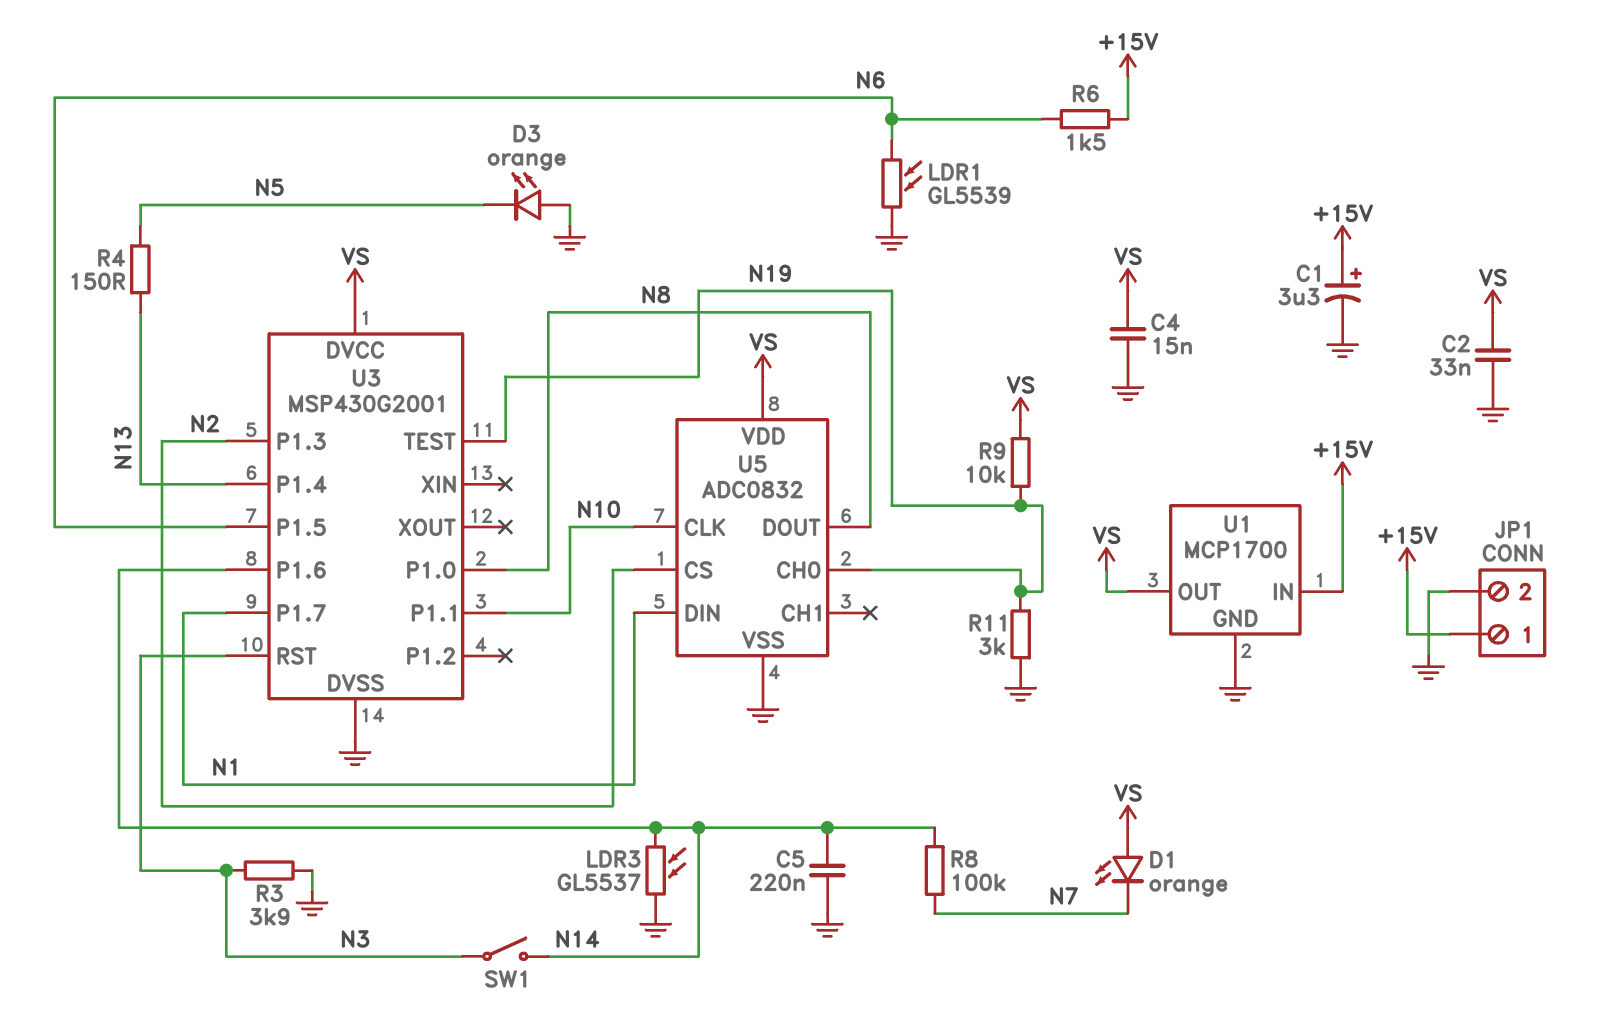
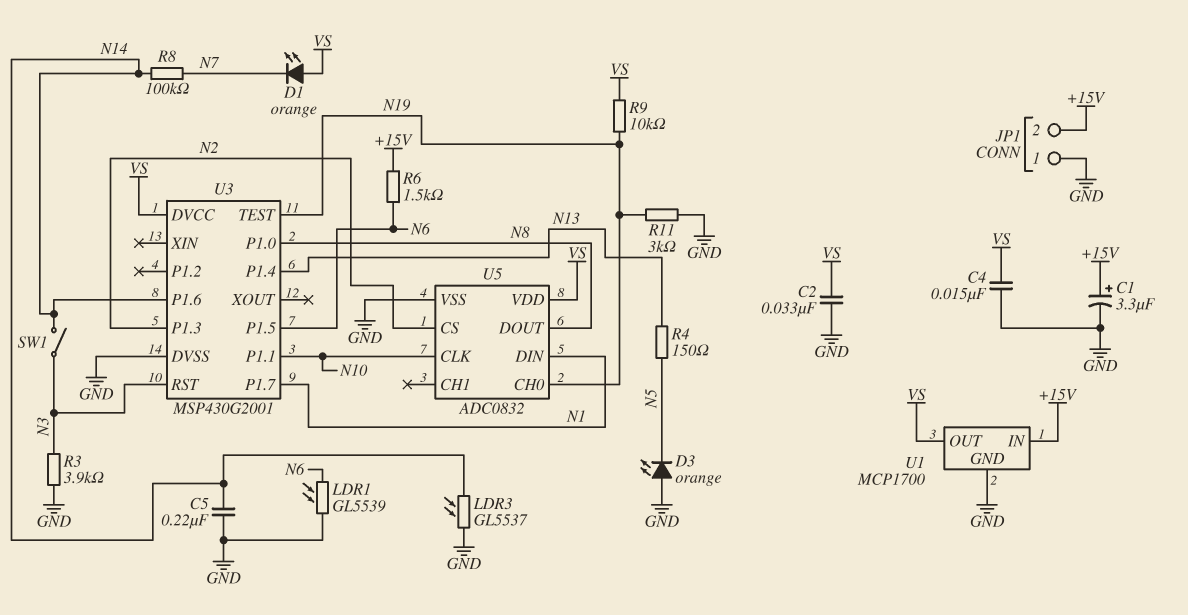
JP1 pin 1: +15V -> GND
JP1 pin 2: GND -> +15V

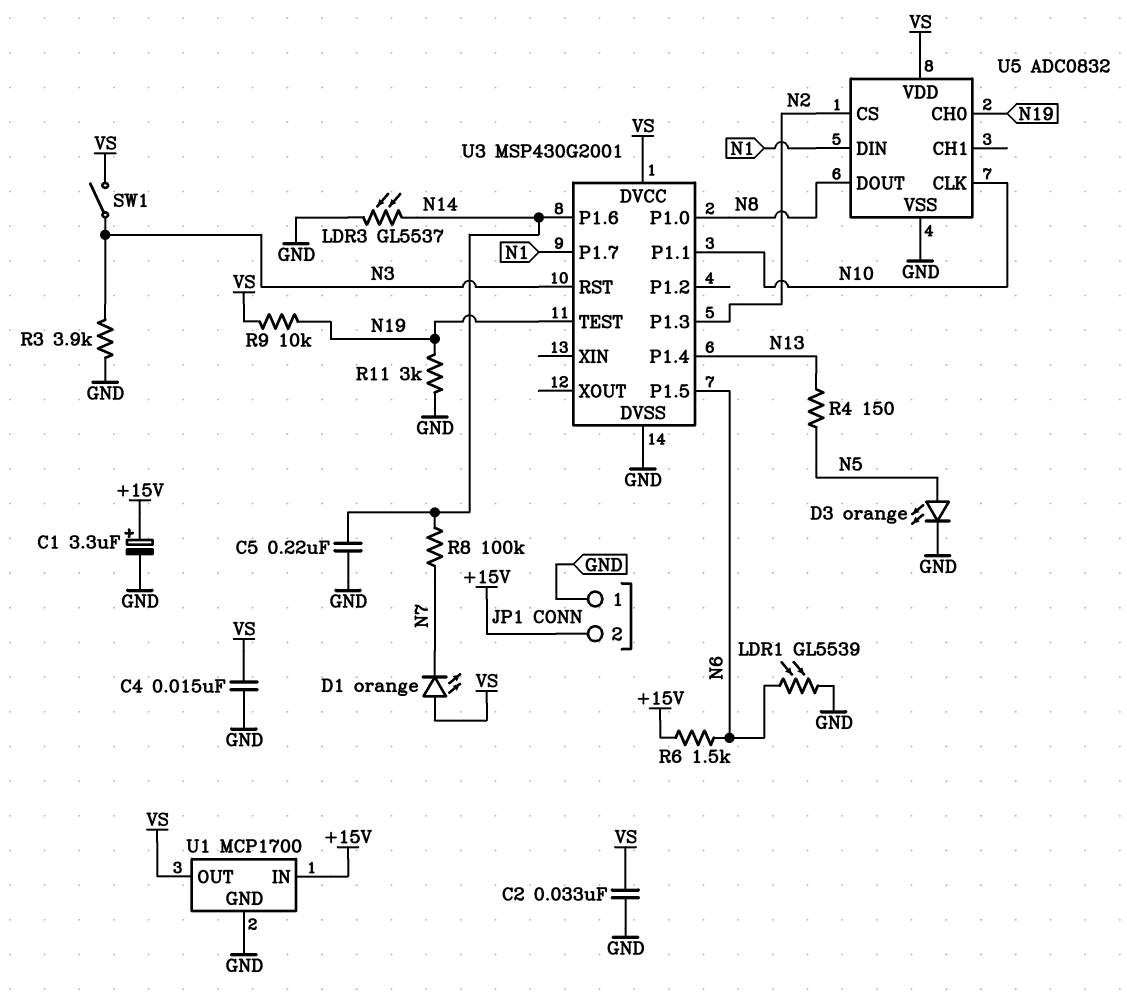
D3: LED orange (A GND, K N5) -> LED orange (A N5, K GND)
SW1: switch (N3, N14) -> switch (N3, VS)

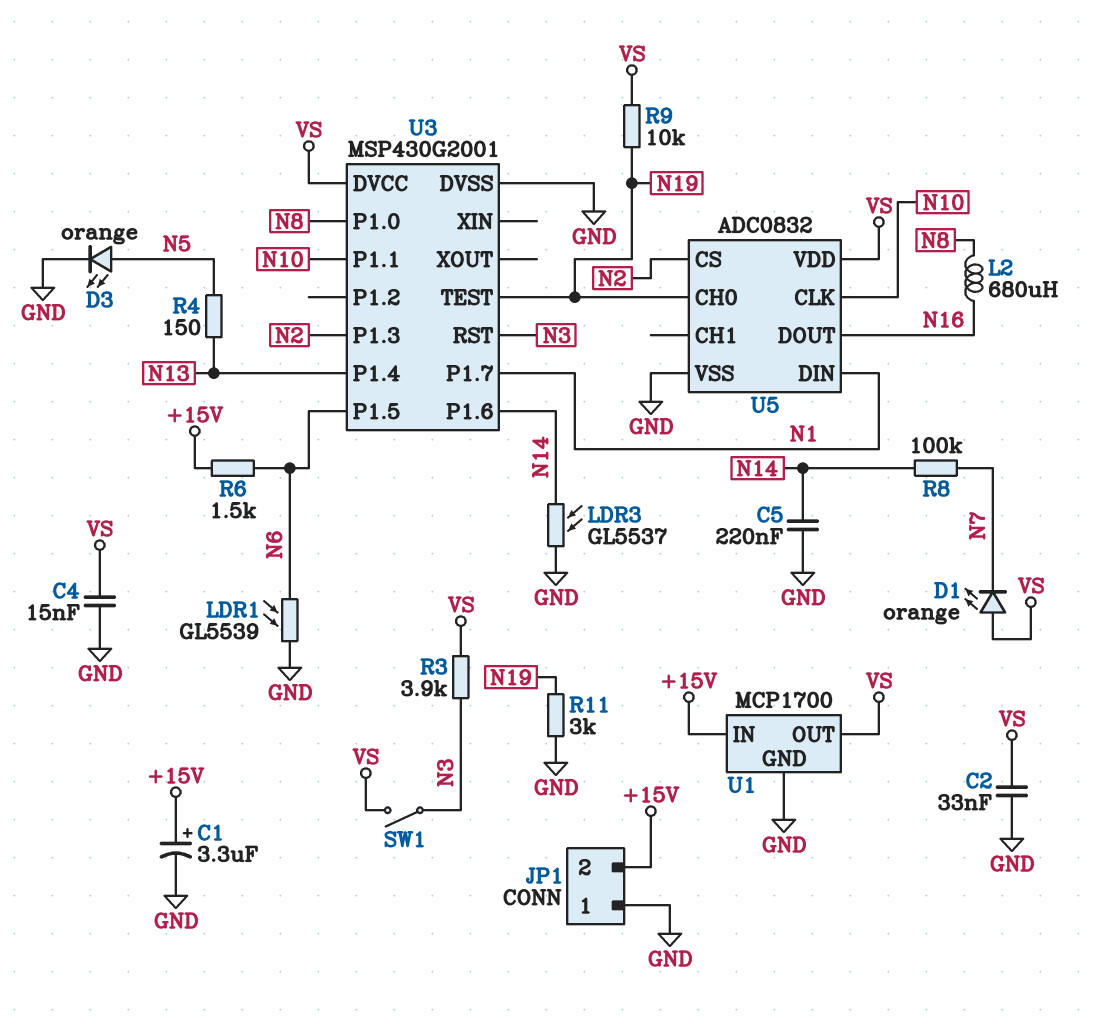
L2: none -> 680uH (N8, N16)
R3: 3.9k (GND, N3) -> 3.9k (N3, VS)
U5 pin DOUT: N8 -> N16

